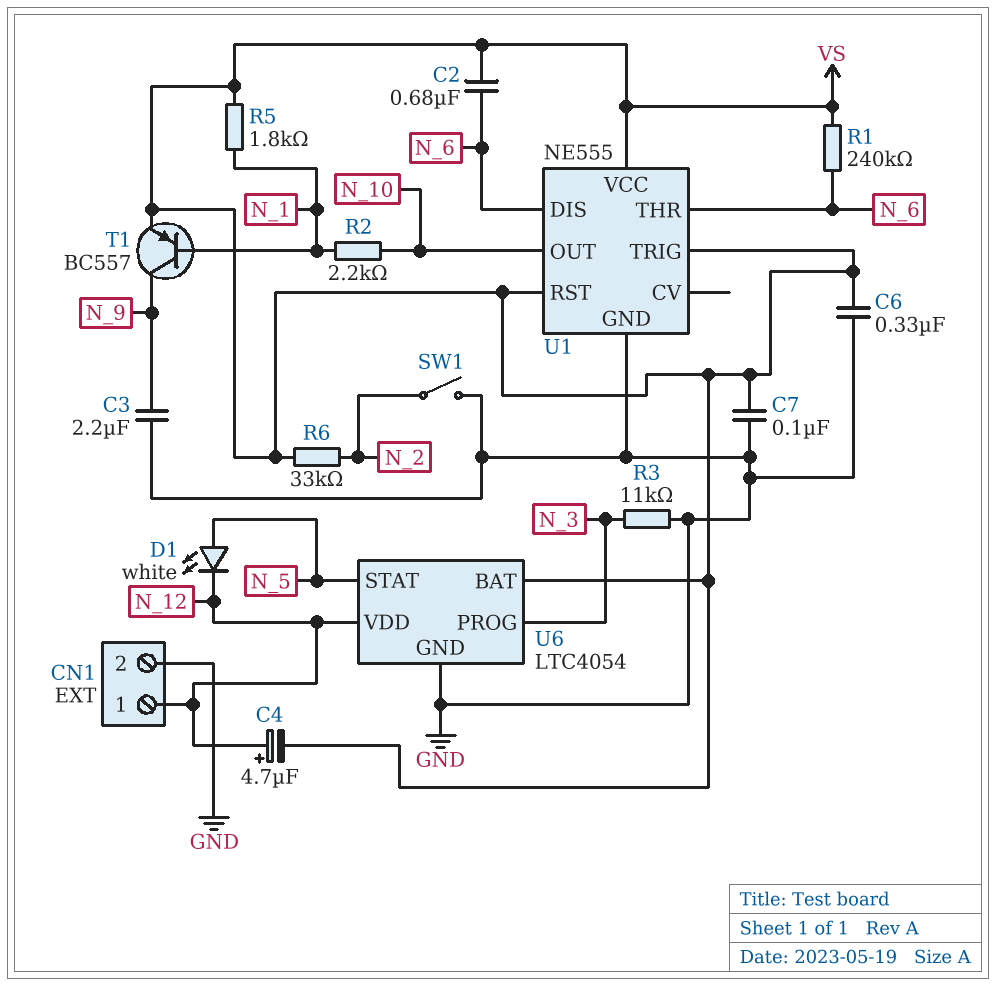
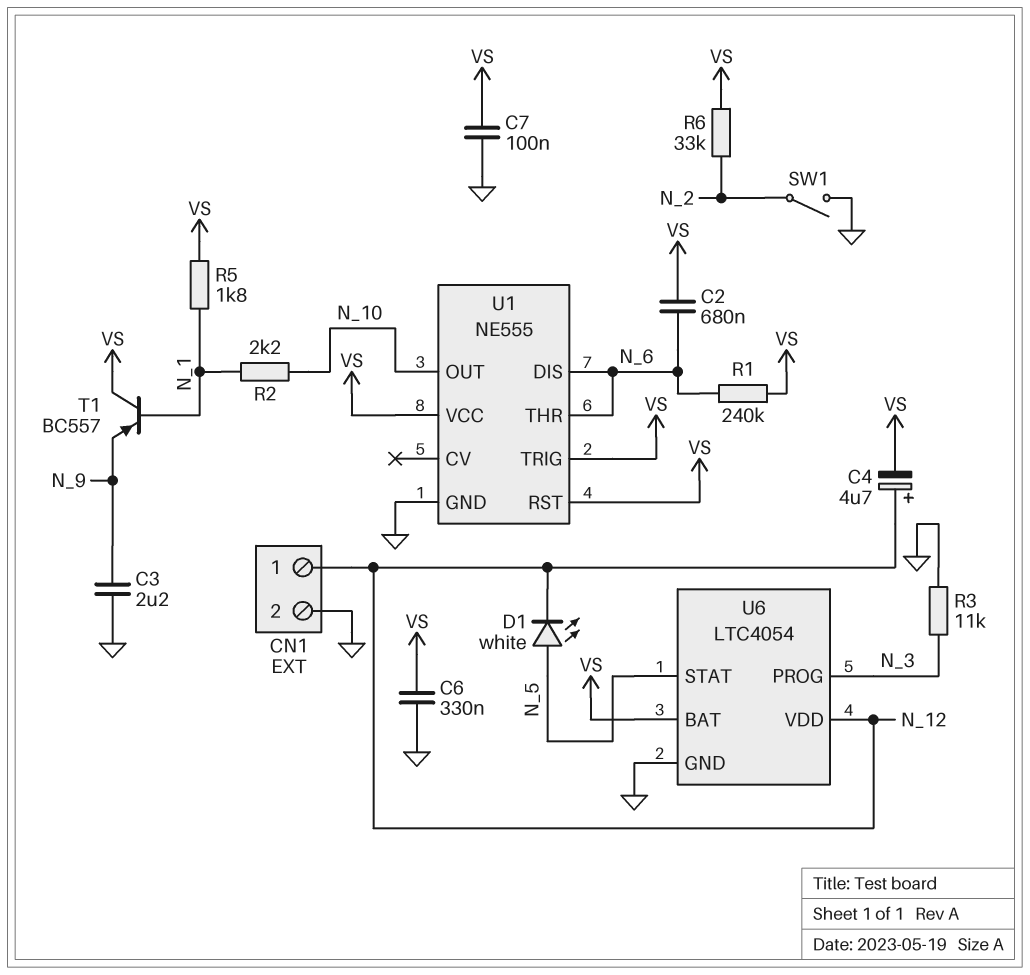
T1: PNP BC557 (B N_1, C N_9, E VS) -> PNP BC557 (B N_1, C VS, E N_9)

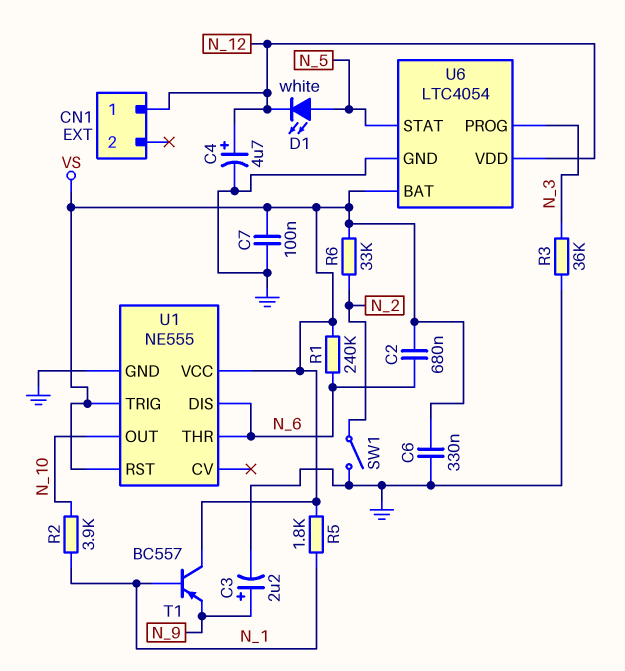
C3: 2.2uF (GND, N_9) -> 2.2uF (plus N_9, minus GND)
C4: 4.7uF (plus N_12, minus VS) -> 4.7uF (plus N_12, minus GND)
CN1 pin 2: GND -> none
R2: 2.2k (N_1, N_10) -> 3.9k (N_1, N_10)
R3: 11k (GND, N_3) -> 36k (GND, N_3)

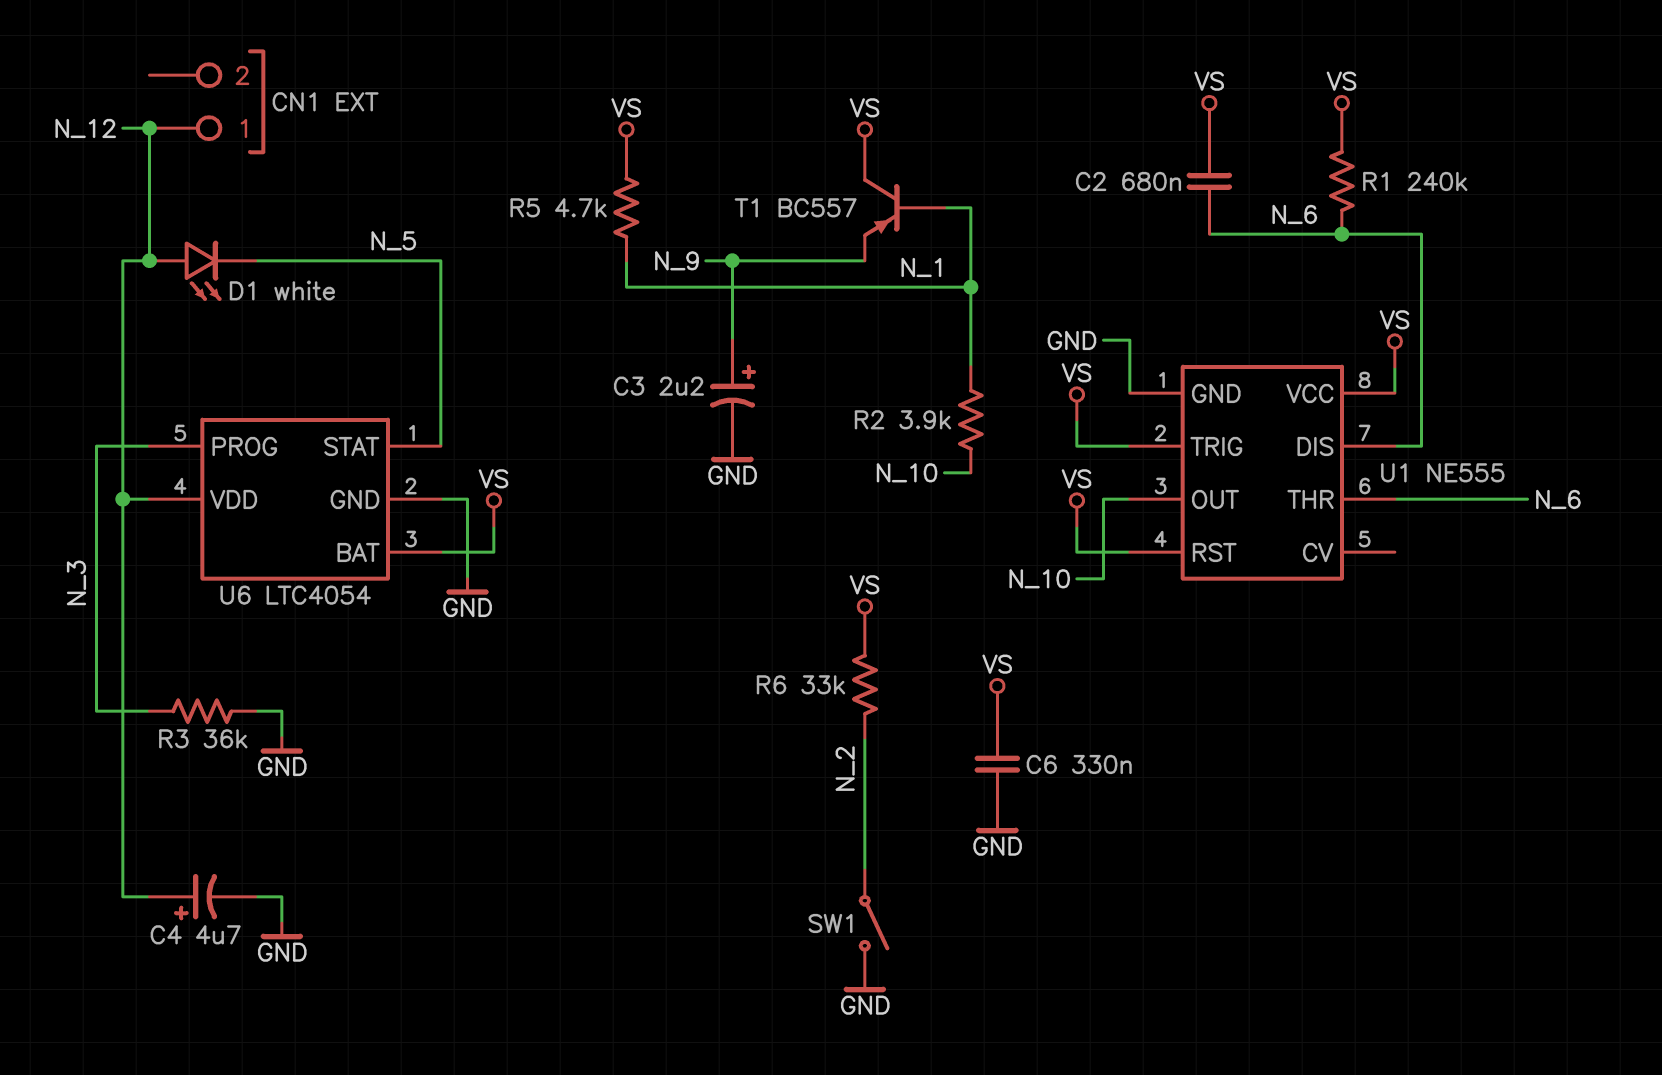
C7: 100nF (GND, VS) -> none
D1: LED white (A N_5, K N_12) -> LED white (A N_12, K N_5)
R5: 1.8k (N_1, VS) -> 4.7k (N_1, VS)

